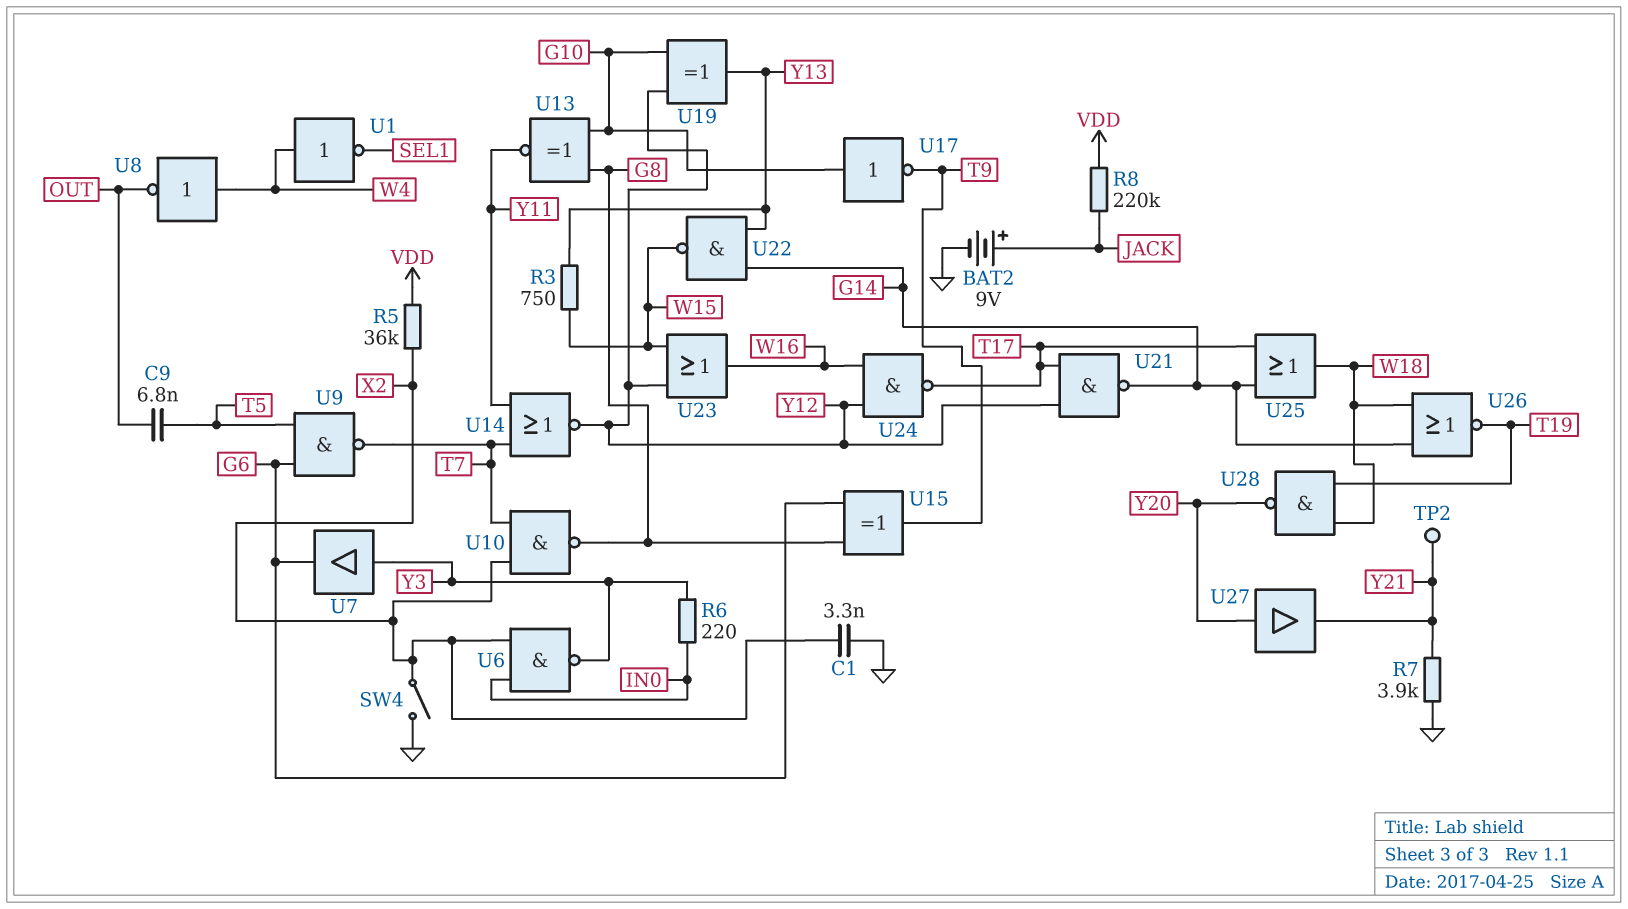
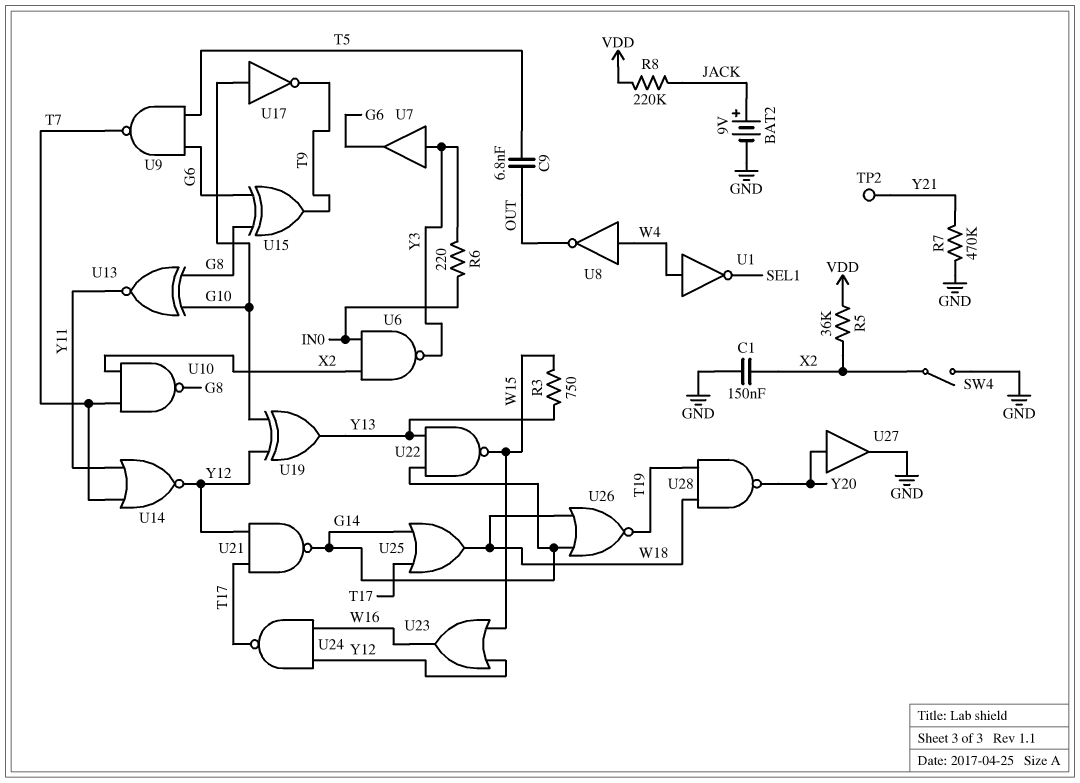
C1: 3.3nF (GND, X2) -> 150nF (GND, X2)
R7: 3.9k (GND, Y21) -> 470k (GND, Y21)
U27: buffer (in Y20, out Y21) -> buffer (in Y20, out GND)

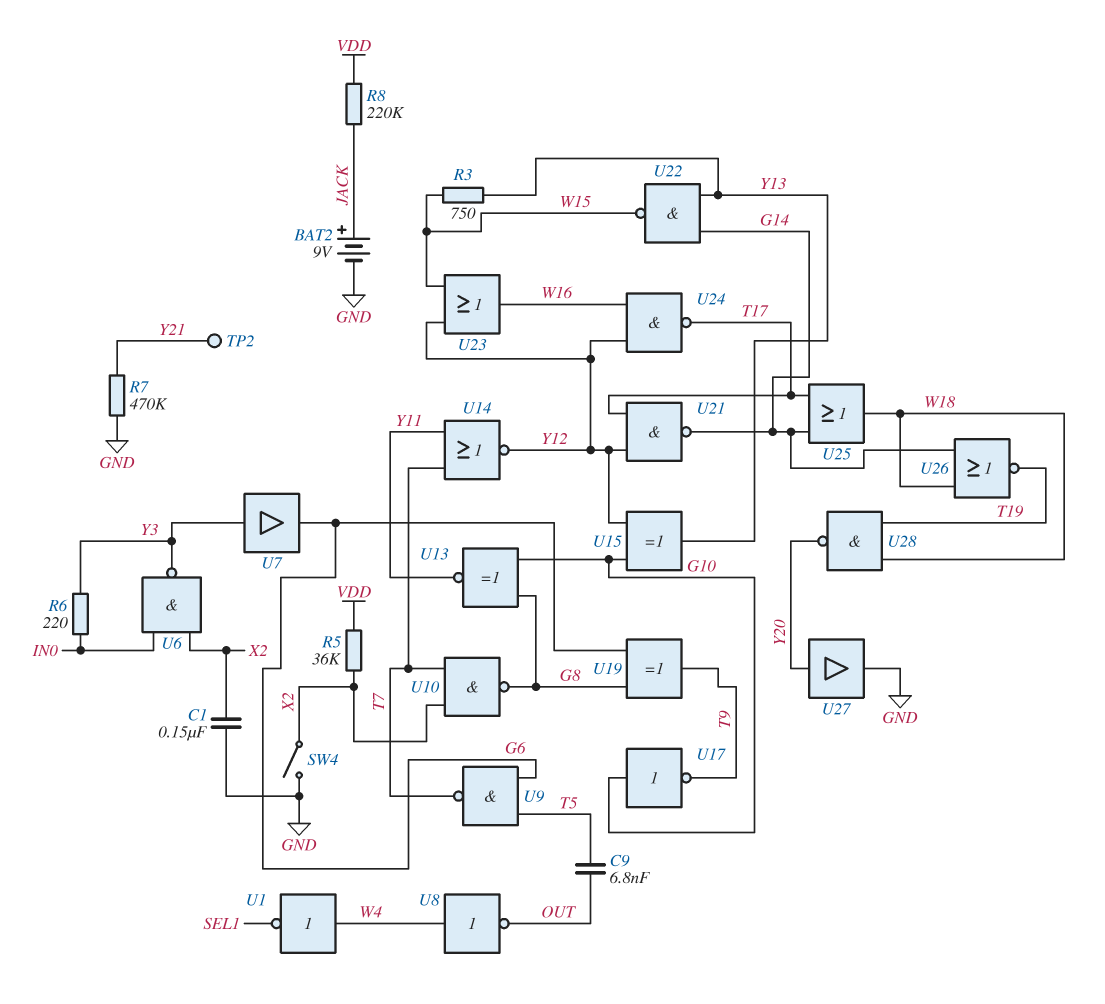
U15: XOR (in G6, in G8, out T9) -> XOR (in G10, in Y12, out Y13)
U19: XOR (in G10, in Y12, out Y13) -> XOR (in G6, in G8, out T9)

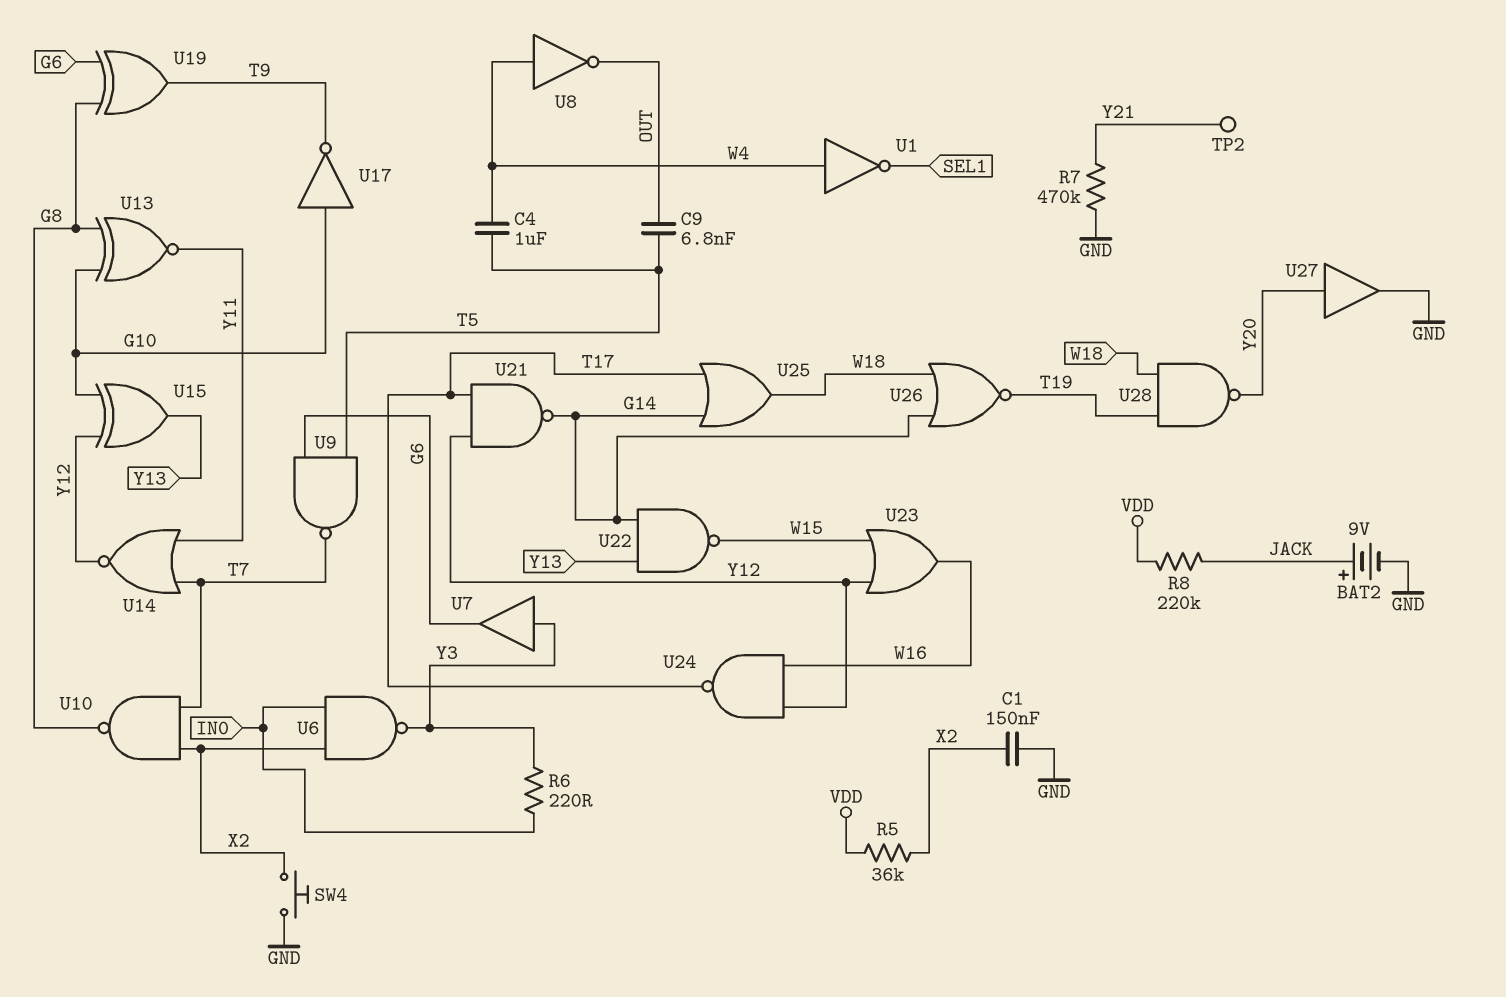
C4: none -> 1uF (T5, W4)
R3: 750 (W15, Y13) -> none
SW4: switch (GND, X2) -> button (GND, X2)

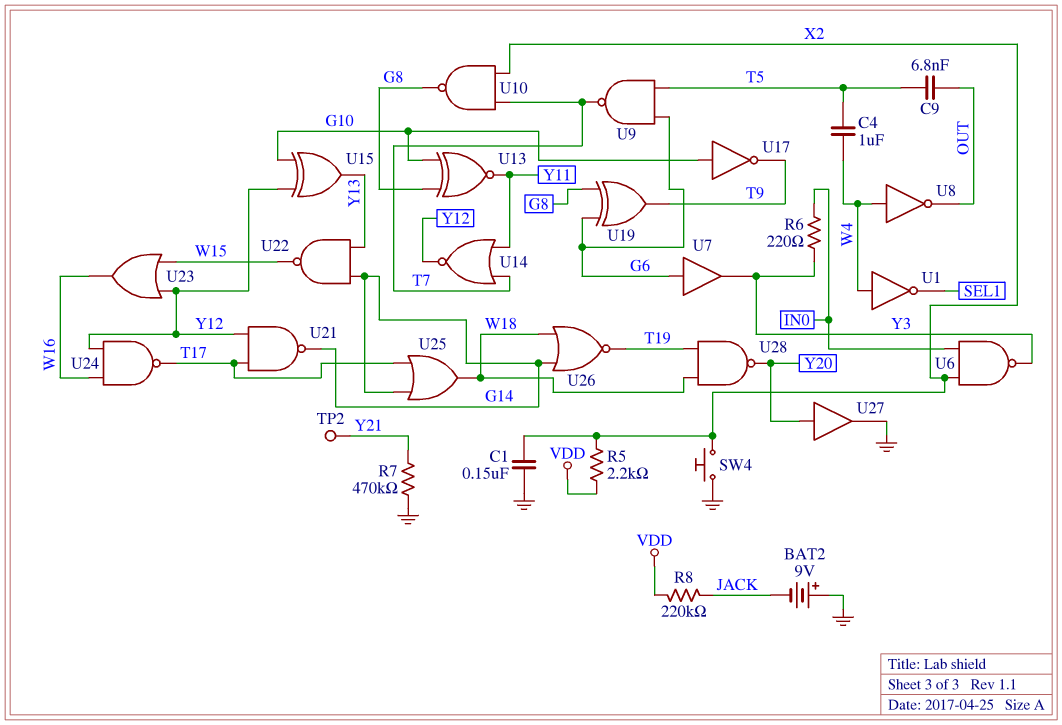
BAT2: 9V (plus JACK, minus GND) -> 9V (plus GND, minus JACK)
R5: 36k (VDD, X2) -> 2.2k (VDD, X2)
U7: buffer (in Y3, out G6) -> buffer (in G6, out Y3)

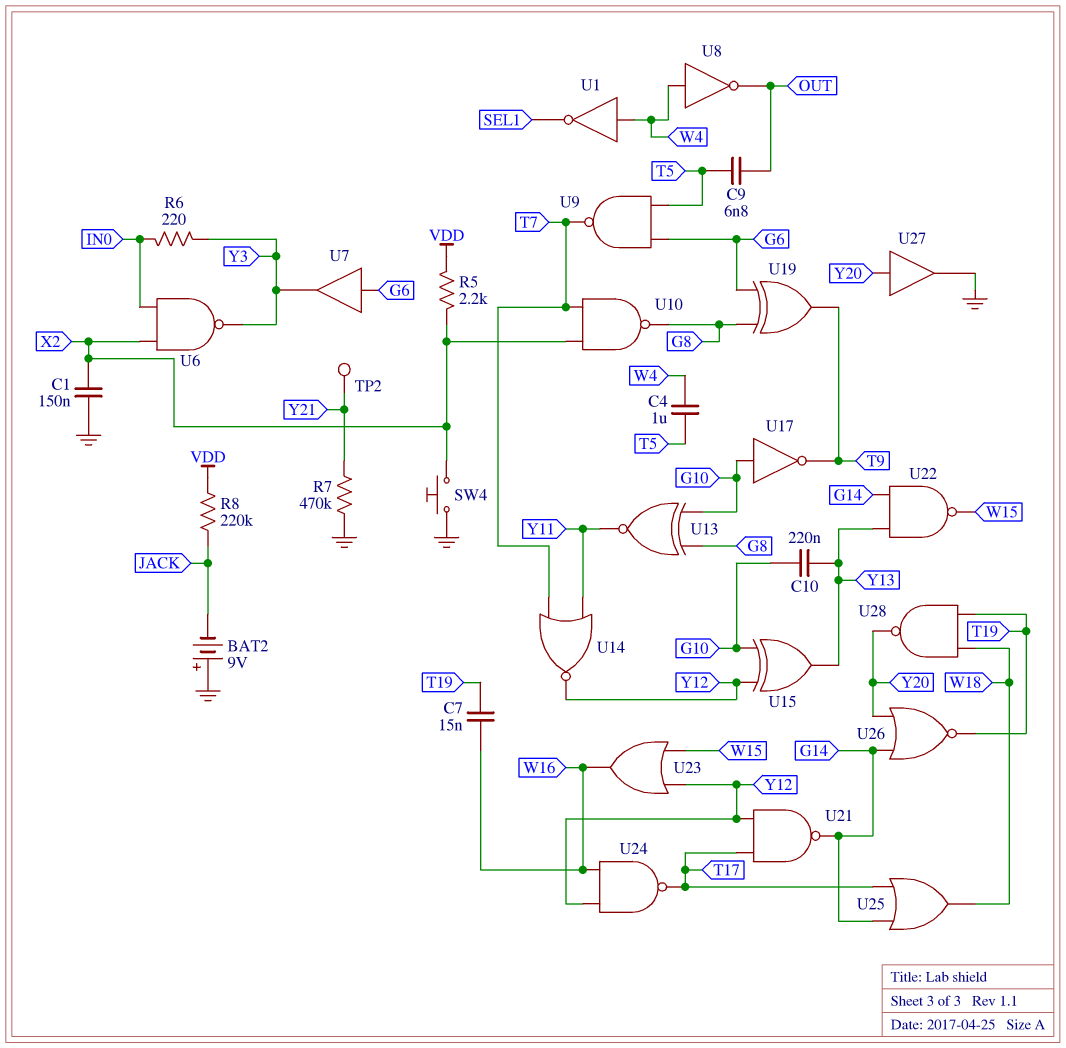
C7: none -> 15nF (T19, W16)
C10: none -> 220nF (G10, Y13)
U26: NOR (in G14, in W18, out T19) -> NOR (in G14, in Y20, out T19)

